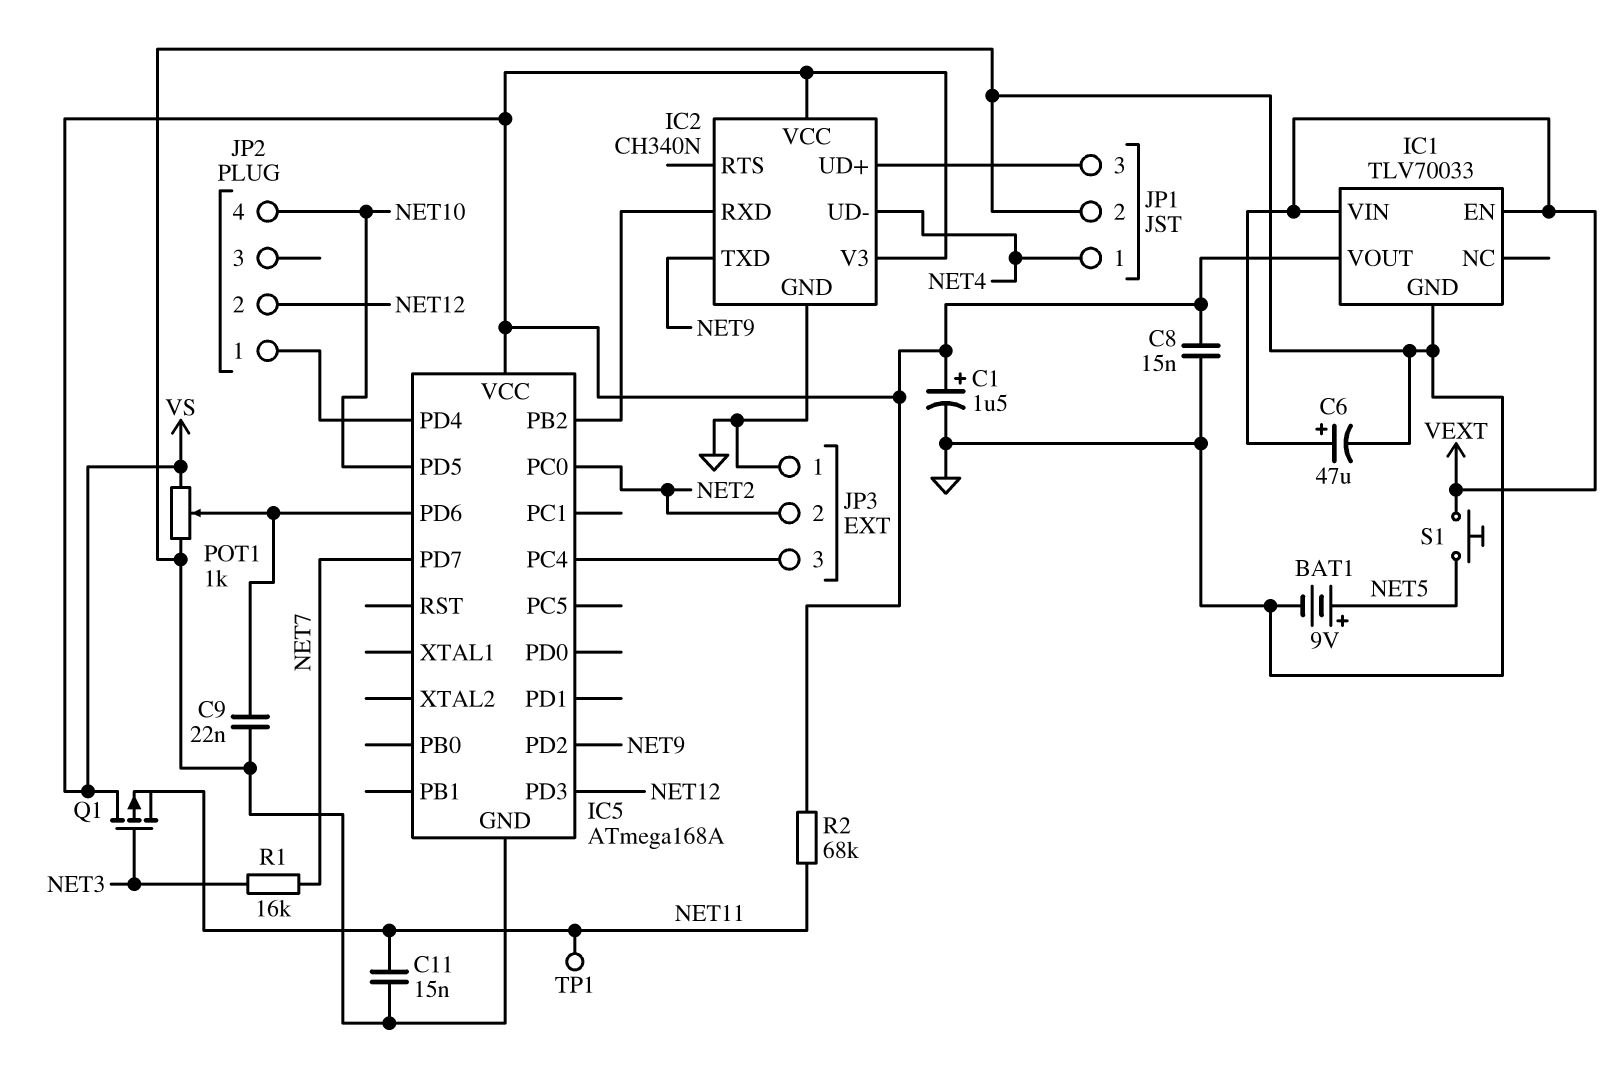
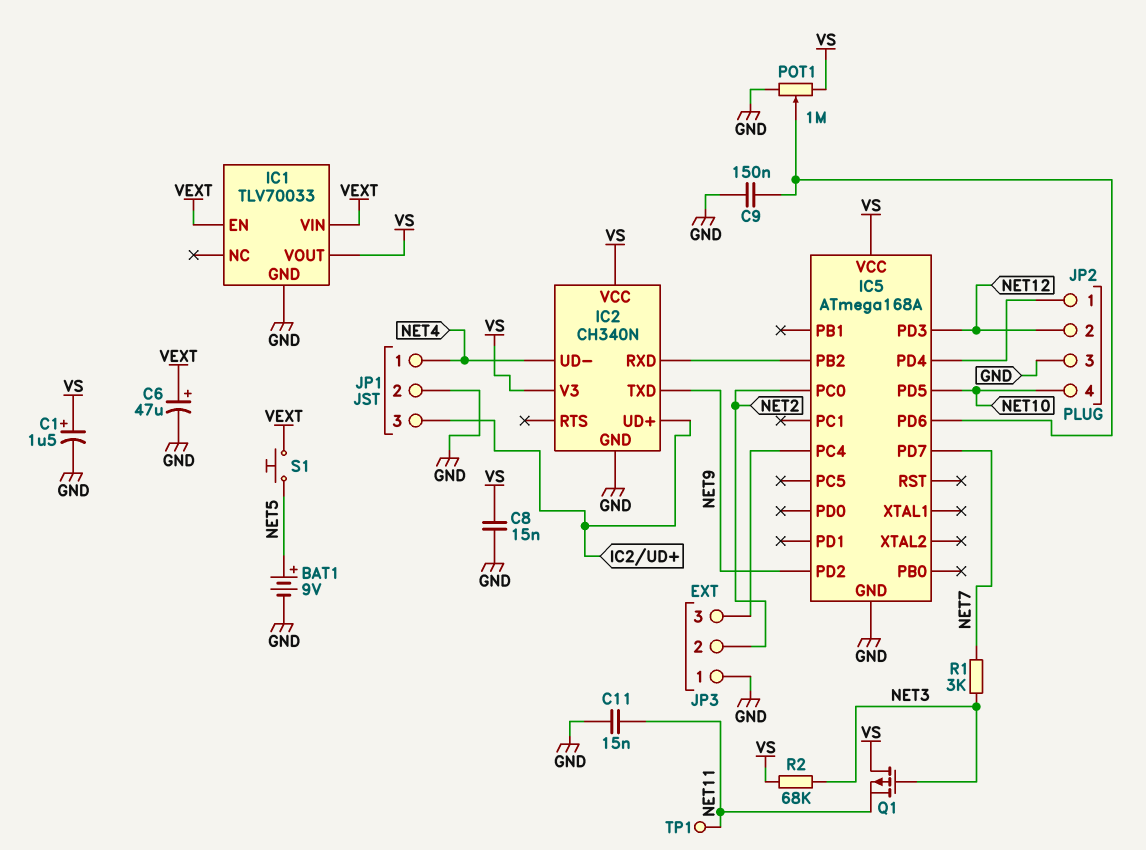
C9: 22nF (GND, IC5/PD6) -> 150nF (GND, IC5/PD6)
JP2 pin 3: none -> GND
POT1: 1k (GND, VS, wiper IC5/PD6) -> 1M (GND, VS, wiper IC5/PD6)
R1: 16k (NET3, NET7) -> 3k (NET3, NET7)
R2: 68k (NET11, VS) -> 68k (NET3, VS)

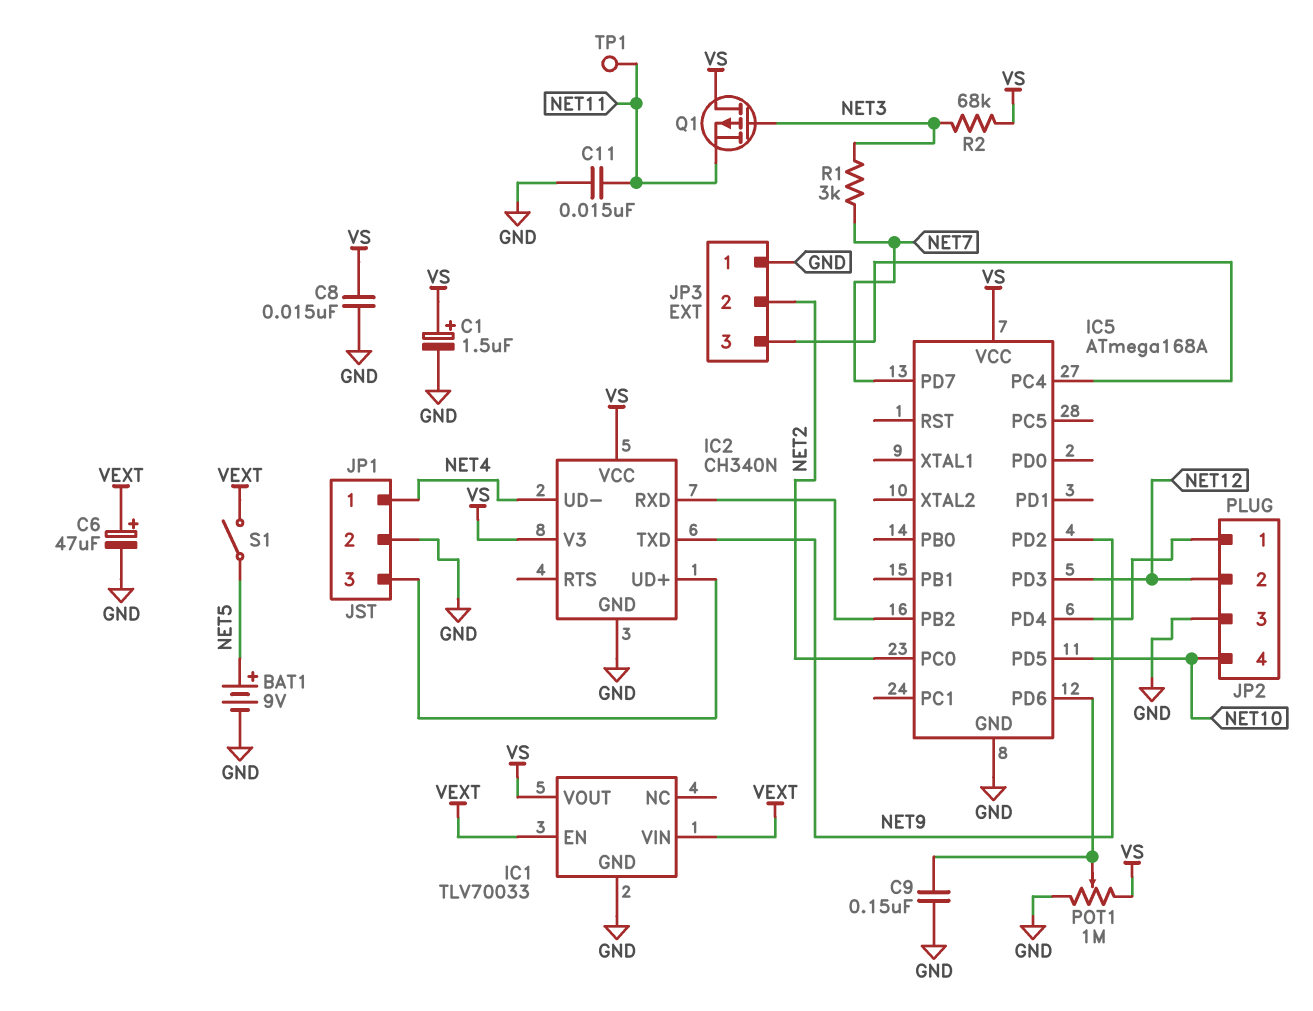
S1: button (NET5, VEXT) -> switch (NET5, VEXT)

